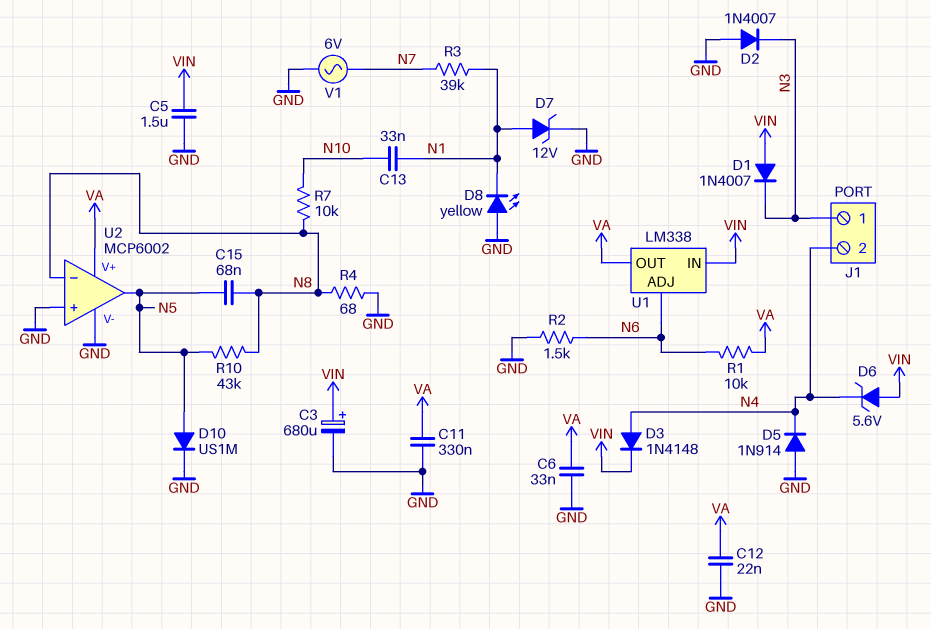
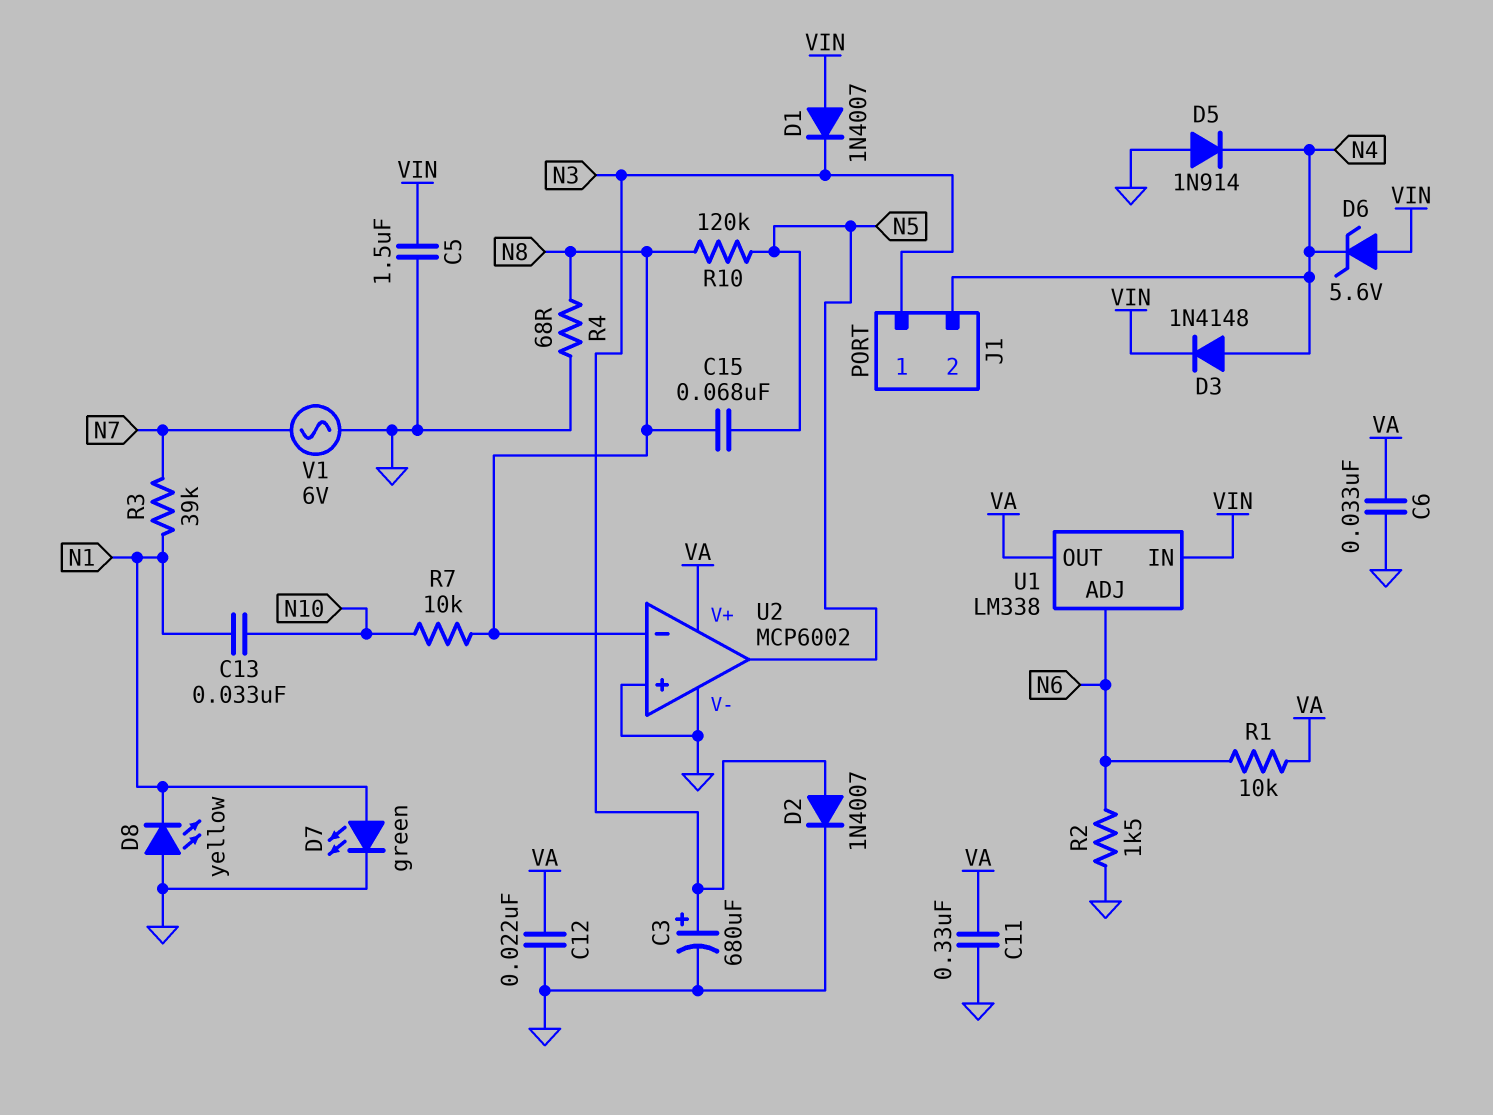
C3: 680uF (plus VIN, minus GND) -> 680uF (plus N3, minus GND)
D2: diode 1N4007 (A GND, K N3) -> diode 1N4007 (A N3, K GND)
D7: zener 12V (A N1, K GND) -> LED green (A N1, K GND)
D10: diode US1M (A N5, K GND) -> none
R10: 43k (N5, N8) -> 120k (N5, N8)

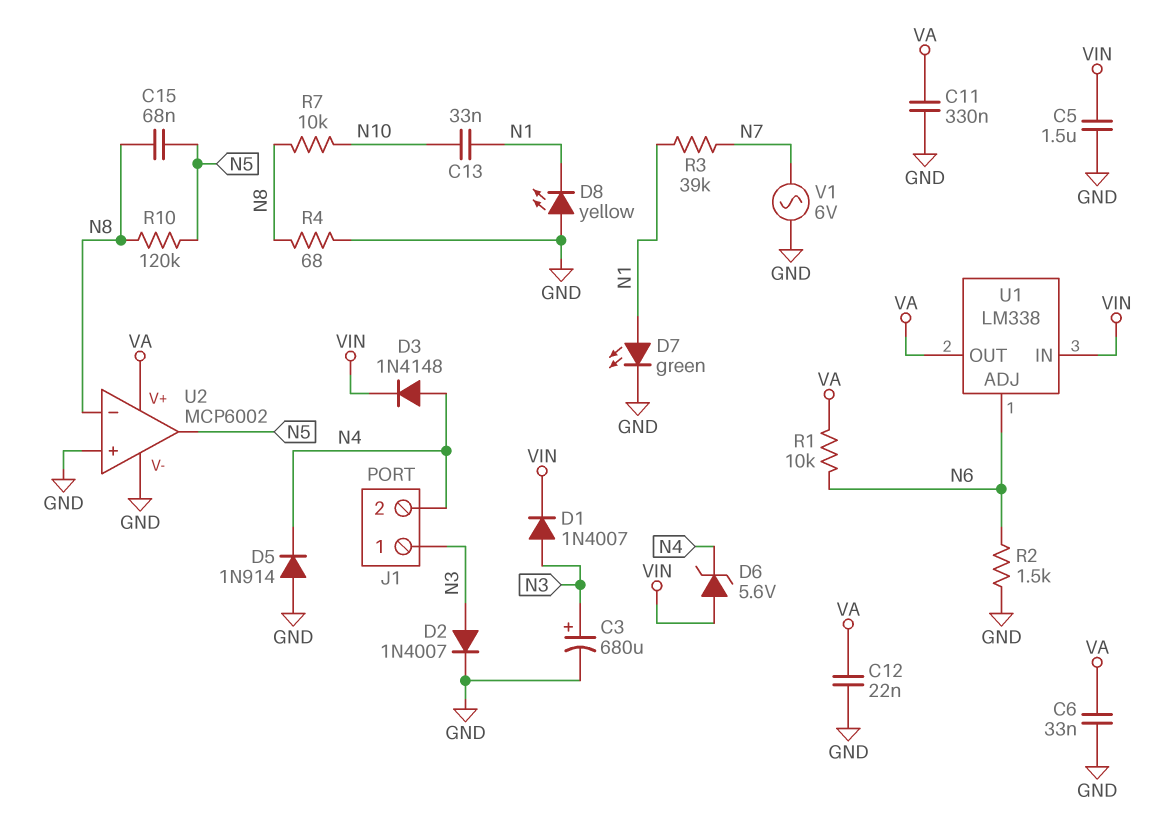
D1: diode 1N4007 (A VIN, K N3) -> diode 1N4007 (A N3, K VIN)

